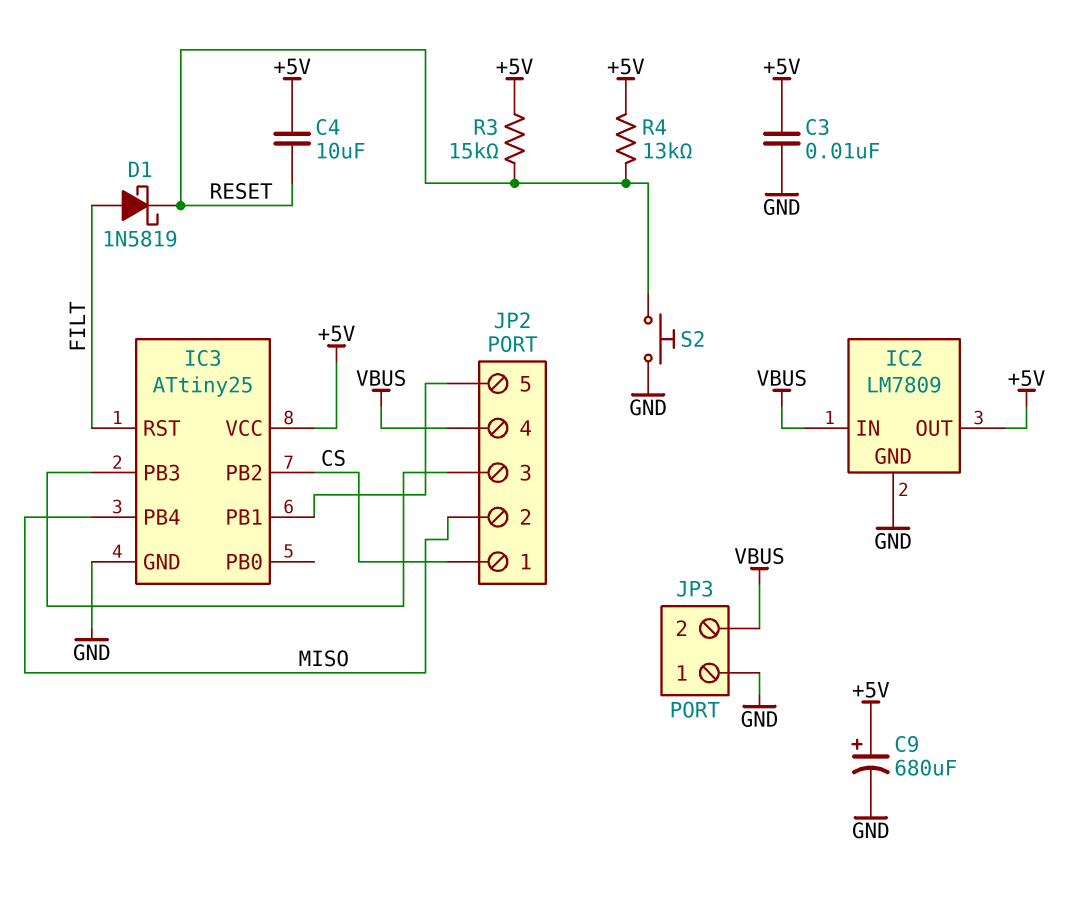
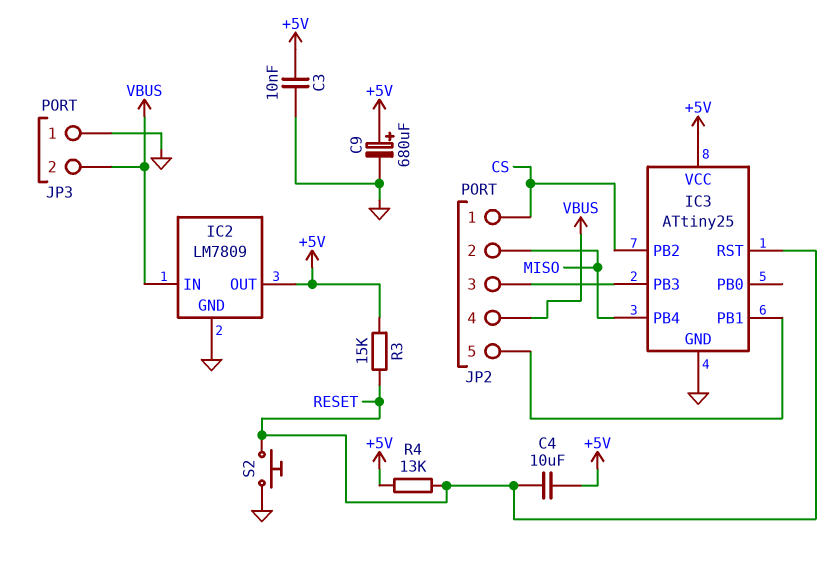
D1: schottky 1N5819 (A FILT, K RESET) -> none
IC3 pin RST: FILT -> RESET

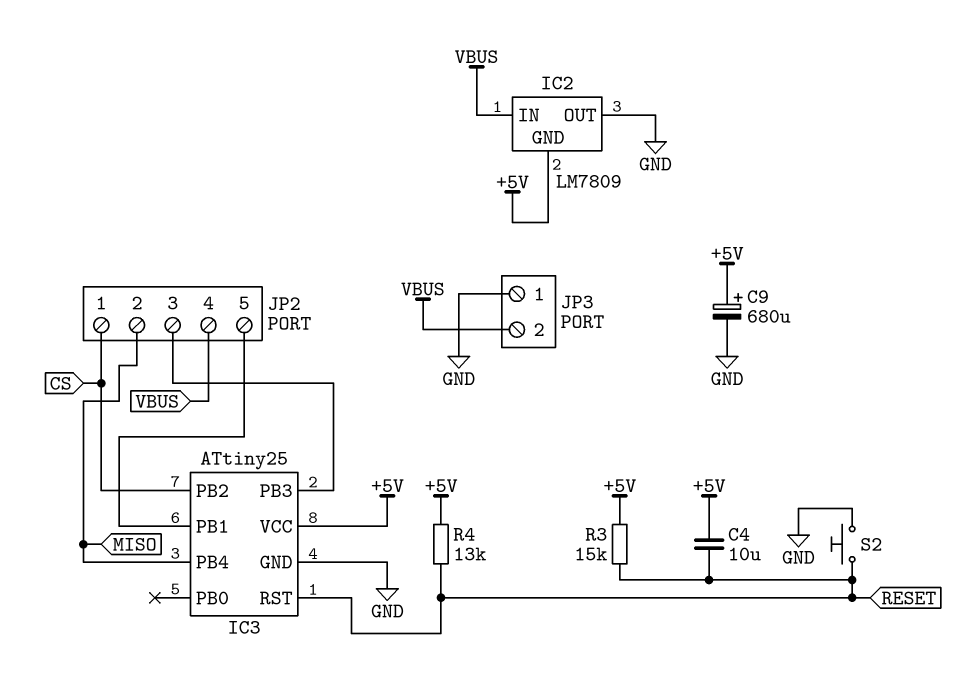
C3: 10nF (+5V, GND) -> none
IC2 pin GND: GND -> +5V
IC2 pin OUT: +5V -> GND

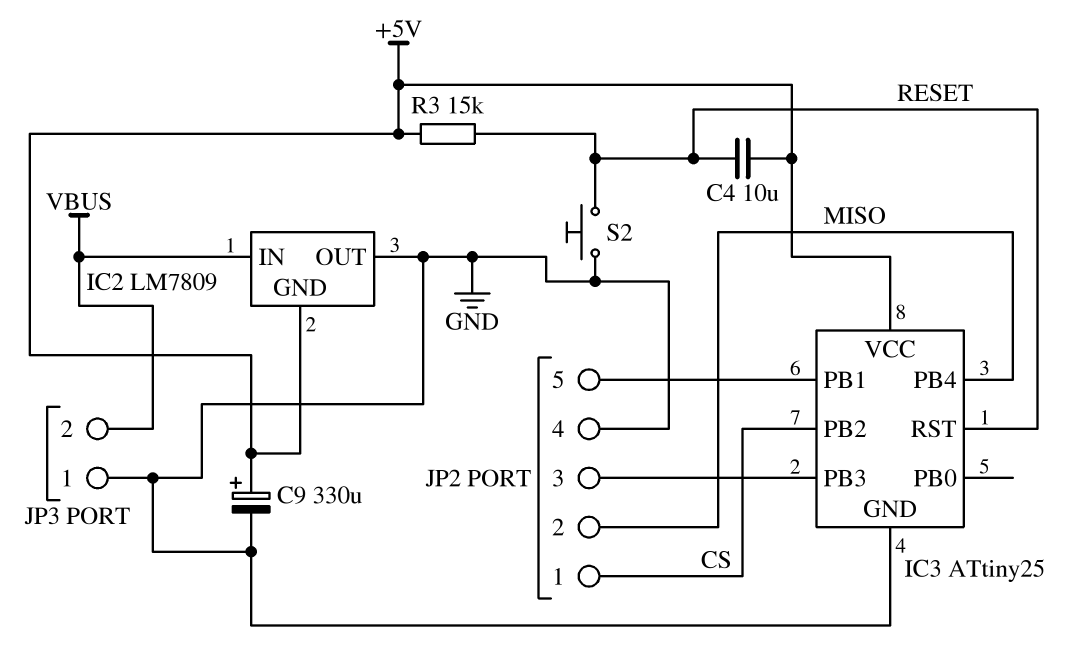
C9: 680uF (plus +5V, minus GND) -> 330uF (plus +5V, minus GND)
JP2 pin 4: VBUS -> GND
R4: 13k (+5V, RESET) -> none

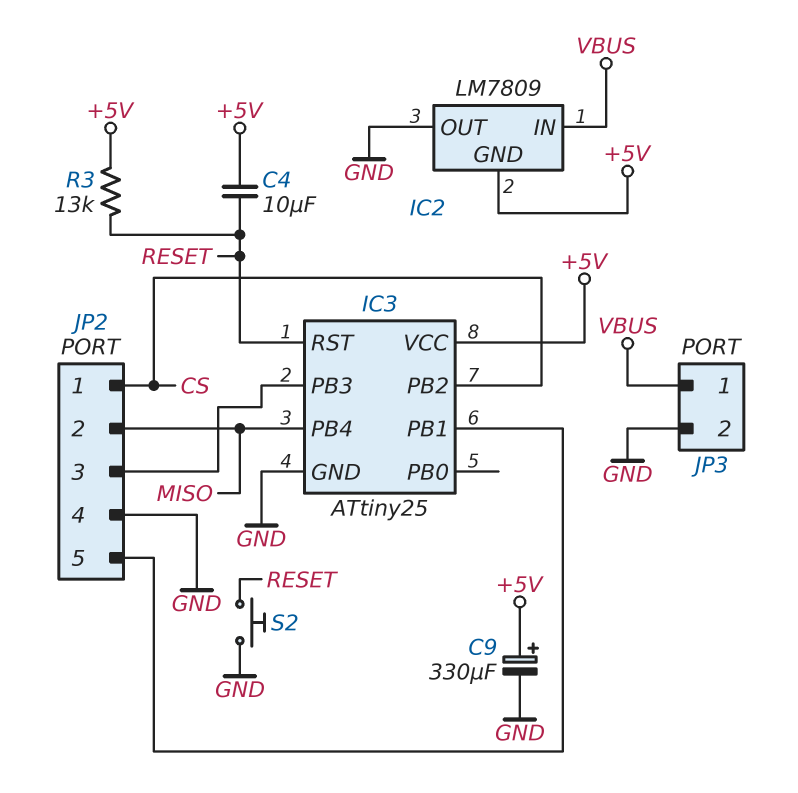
JP3 pin 1: GND -> VBUS
JP3 pin 2: VBUS -> GND
R3: 15k (+5V, RESET) -> 13k (+5V, RESET)

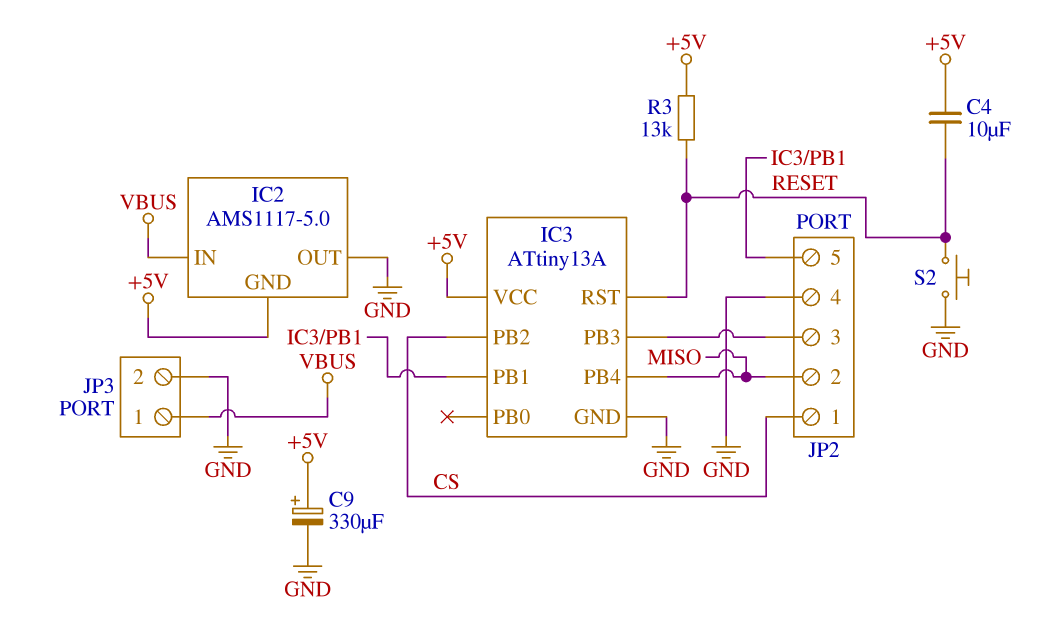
IC2: LM7809 -> AMS1117-5.0
IC3: ATtiny25 -> ATtiny13A

